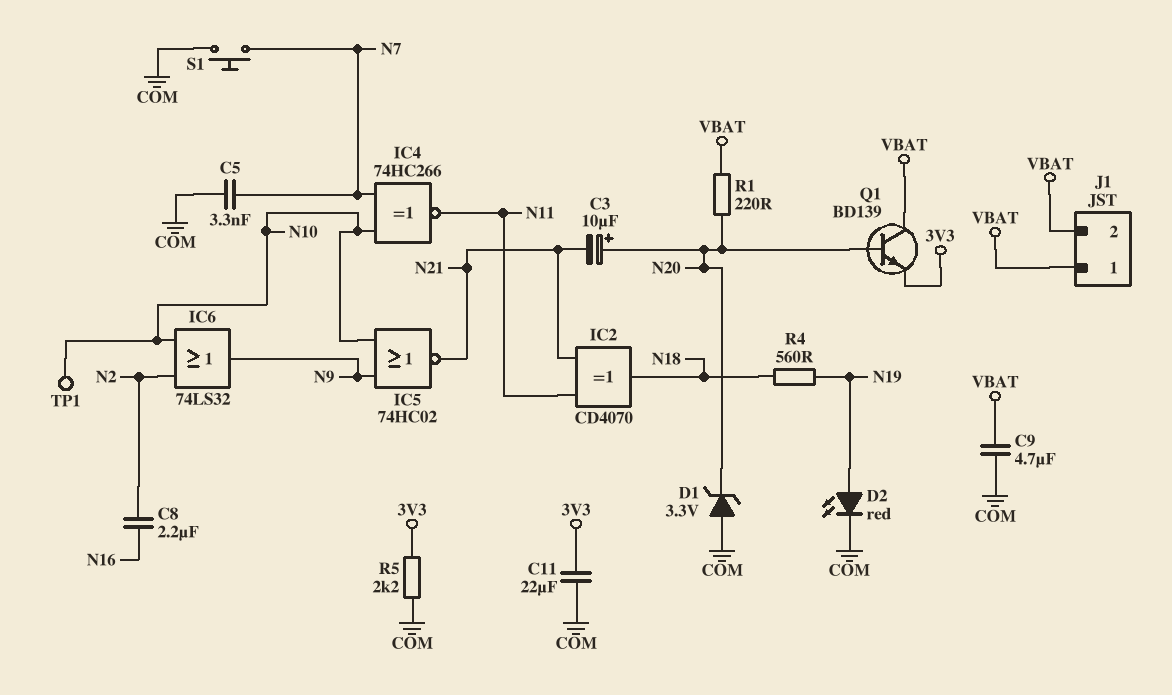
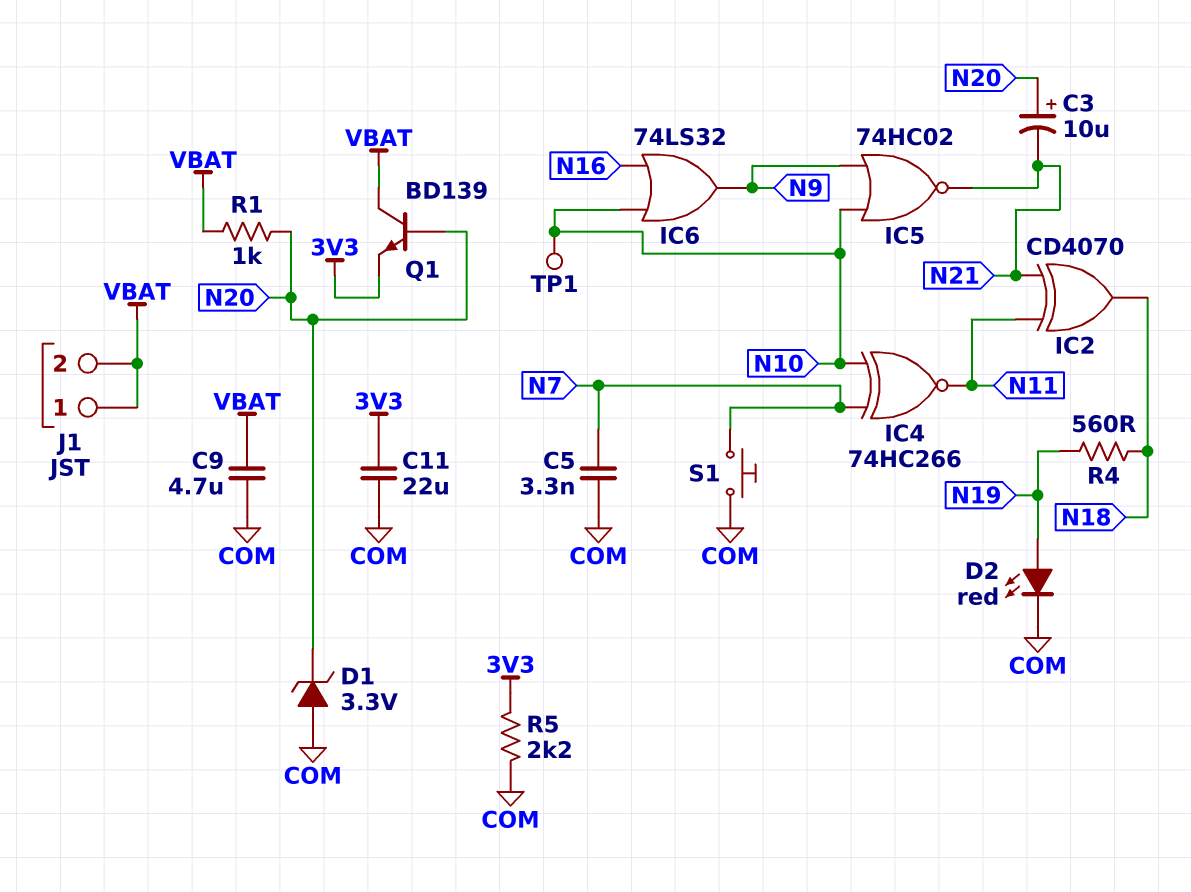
C8: 2.2uF (N2, N16) -> none
IC6: OR 74LS32 (in N2, in N10, out N9) -> OR 74LS32 (in N10, in N16, out N9)
R1: 220 (N20, VBAT) -> 1k (N20, VBAT)

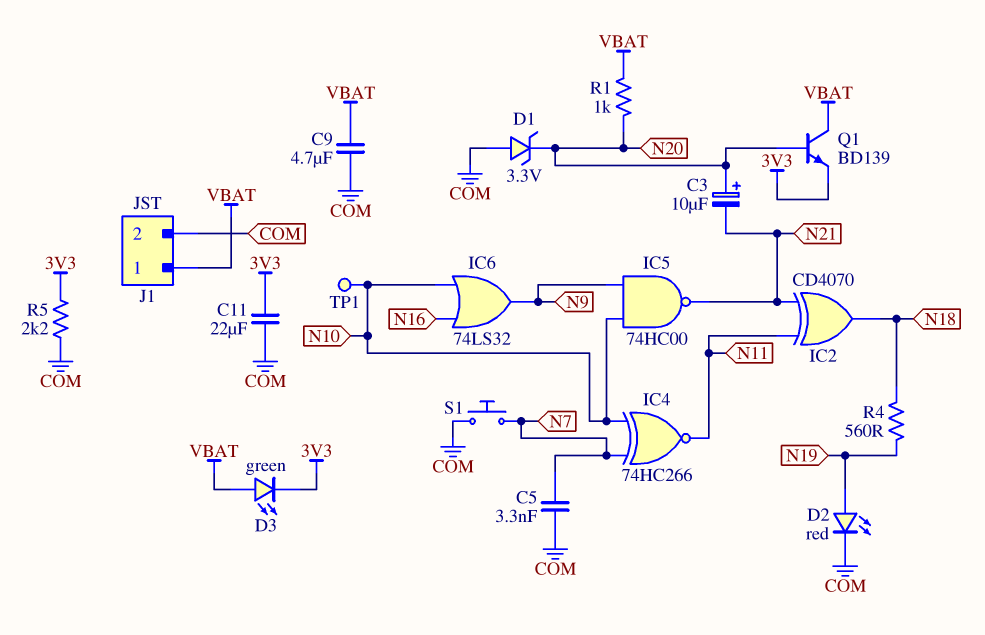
D3: none -> LED green (A VBAT, K 3V3)
IC5: NOR 74HC02 (in N9, in N10, out N21) -> NAND 74HC00 (in N9, in N10, out N21)
J1 pin 2: VBAT -> COM

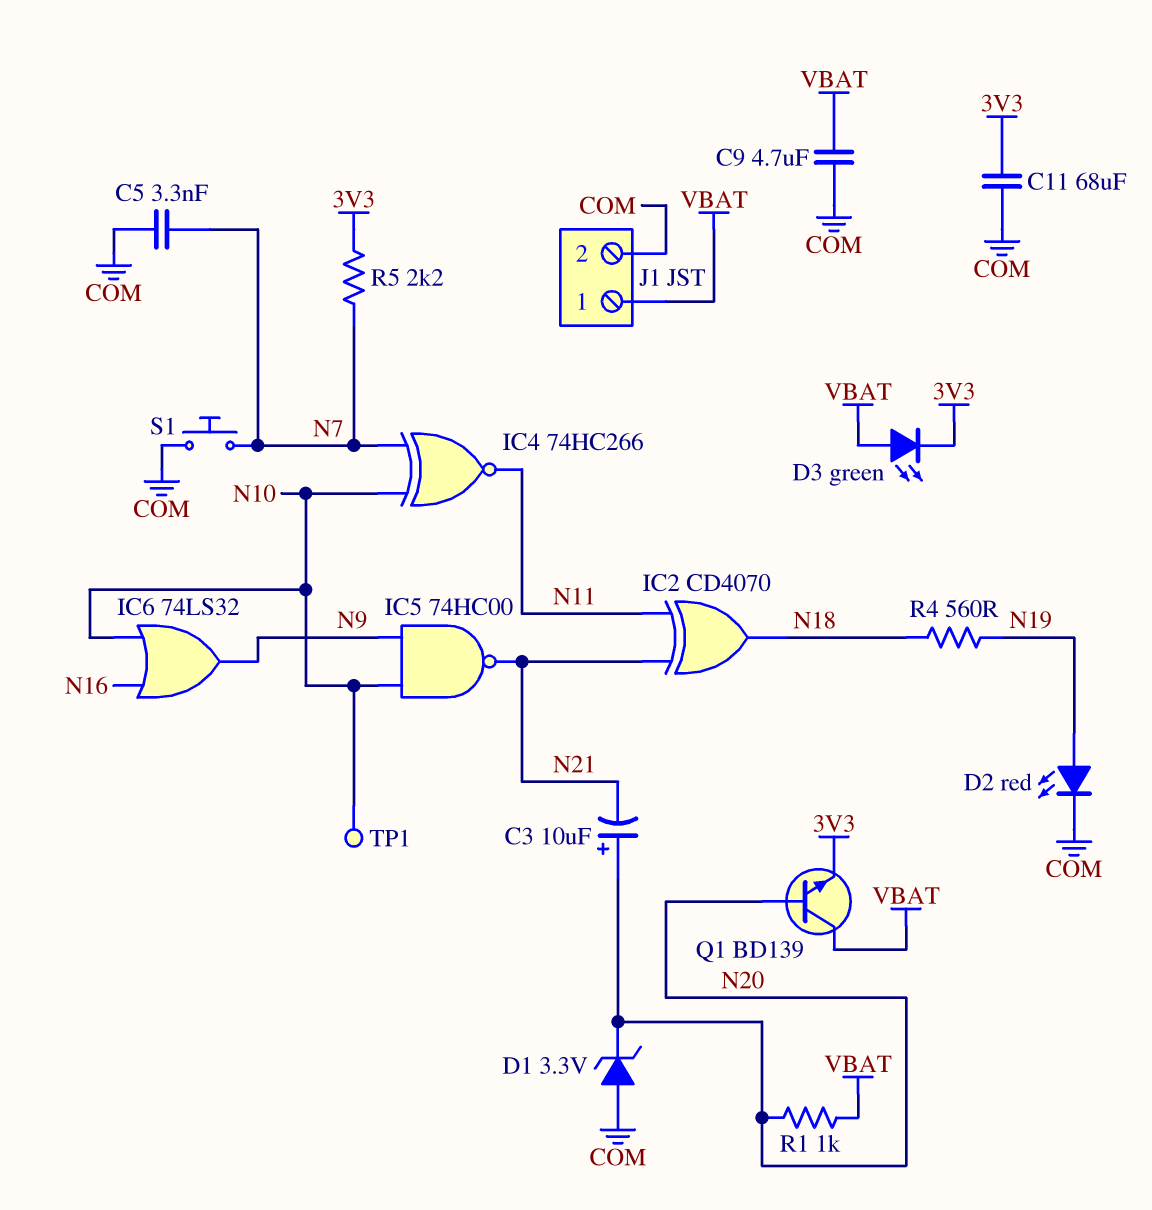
C11: 22uF (3V3, COM) -> 68uF (3V3, COM)
R5: 2.2k (3V3, COM) -> 2.2k (3V3, N7)

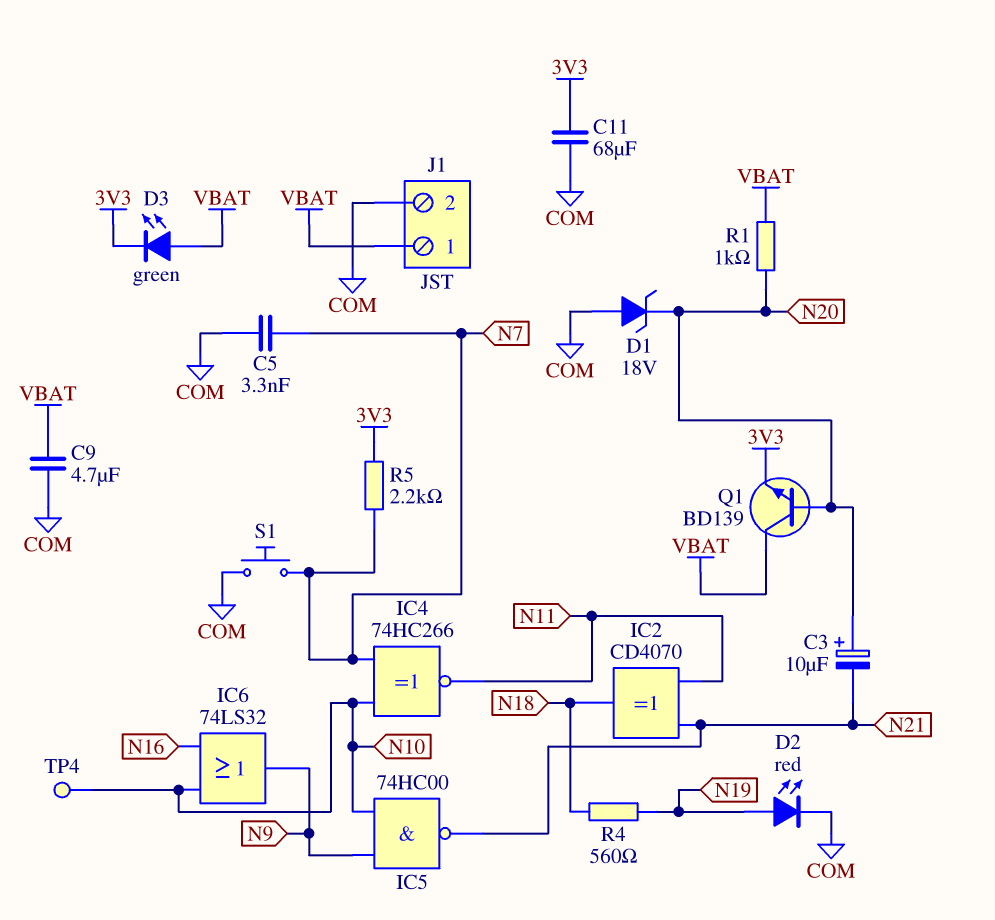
D1: zener 3.3V (A COM, K N20) -> zener 18V (A COM, K N20)
TP1: test point (N10) -> none
TP4: none -> test point (N10)

